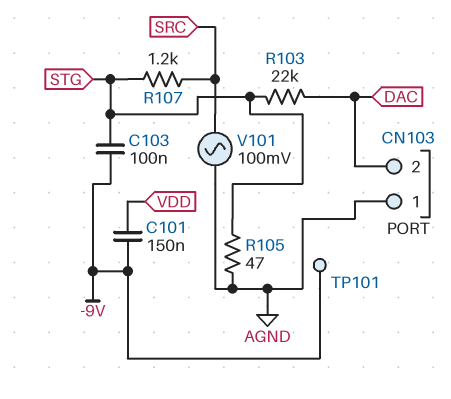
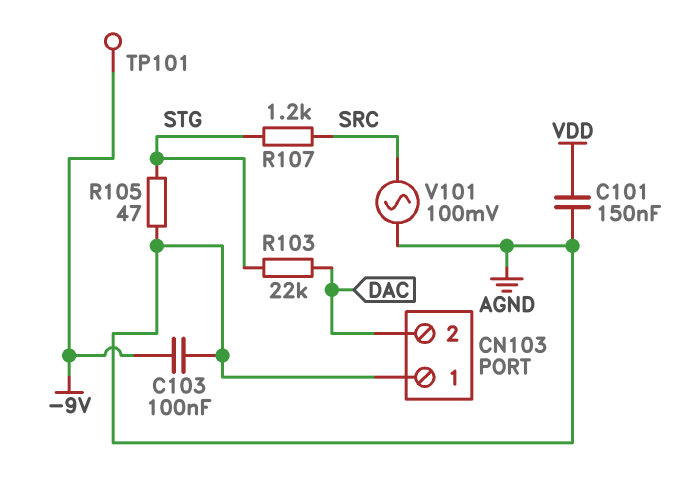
C101: 150nF (-9V, VDD) -> 150nF (AGND, VDD)
C103: 100nF (-9V, STG) -> 100nF (-9V, AGND)

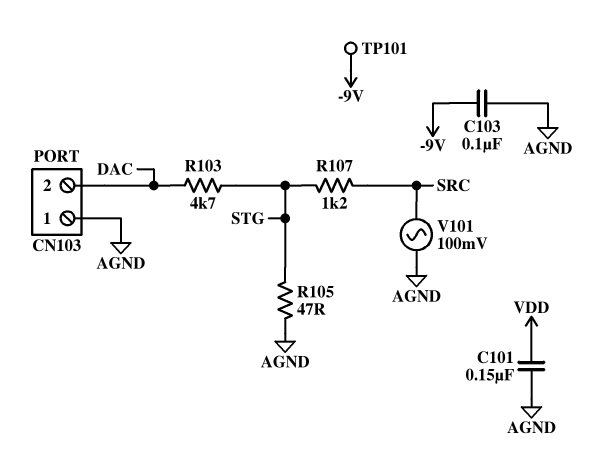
R103: 22k (DAC, STG) -> 4.7k (DAC, STG)

